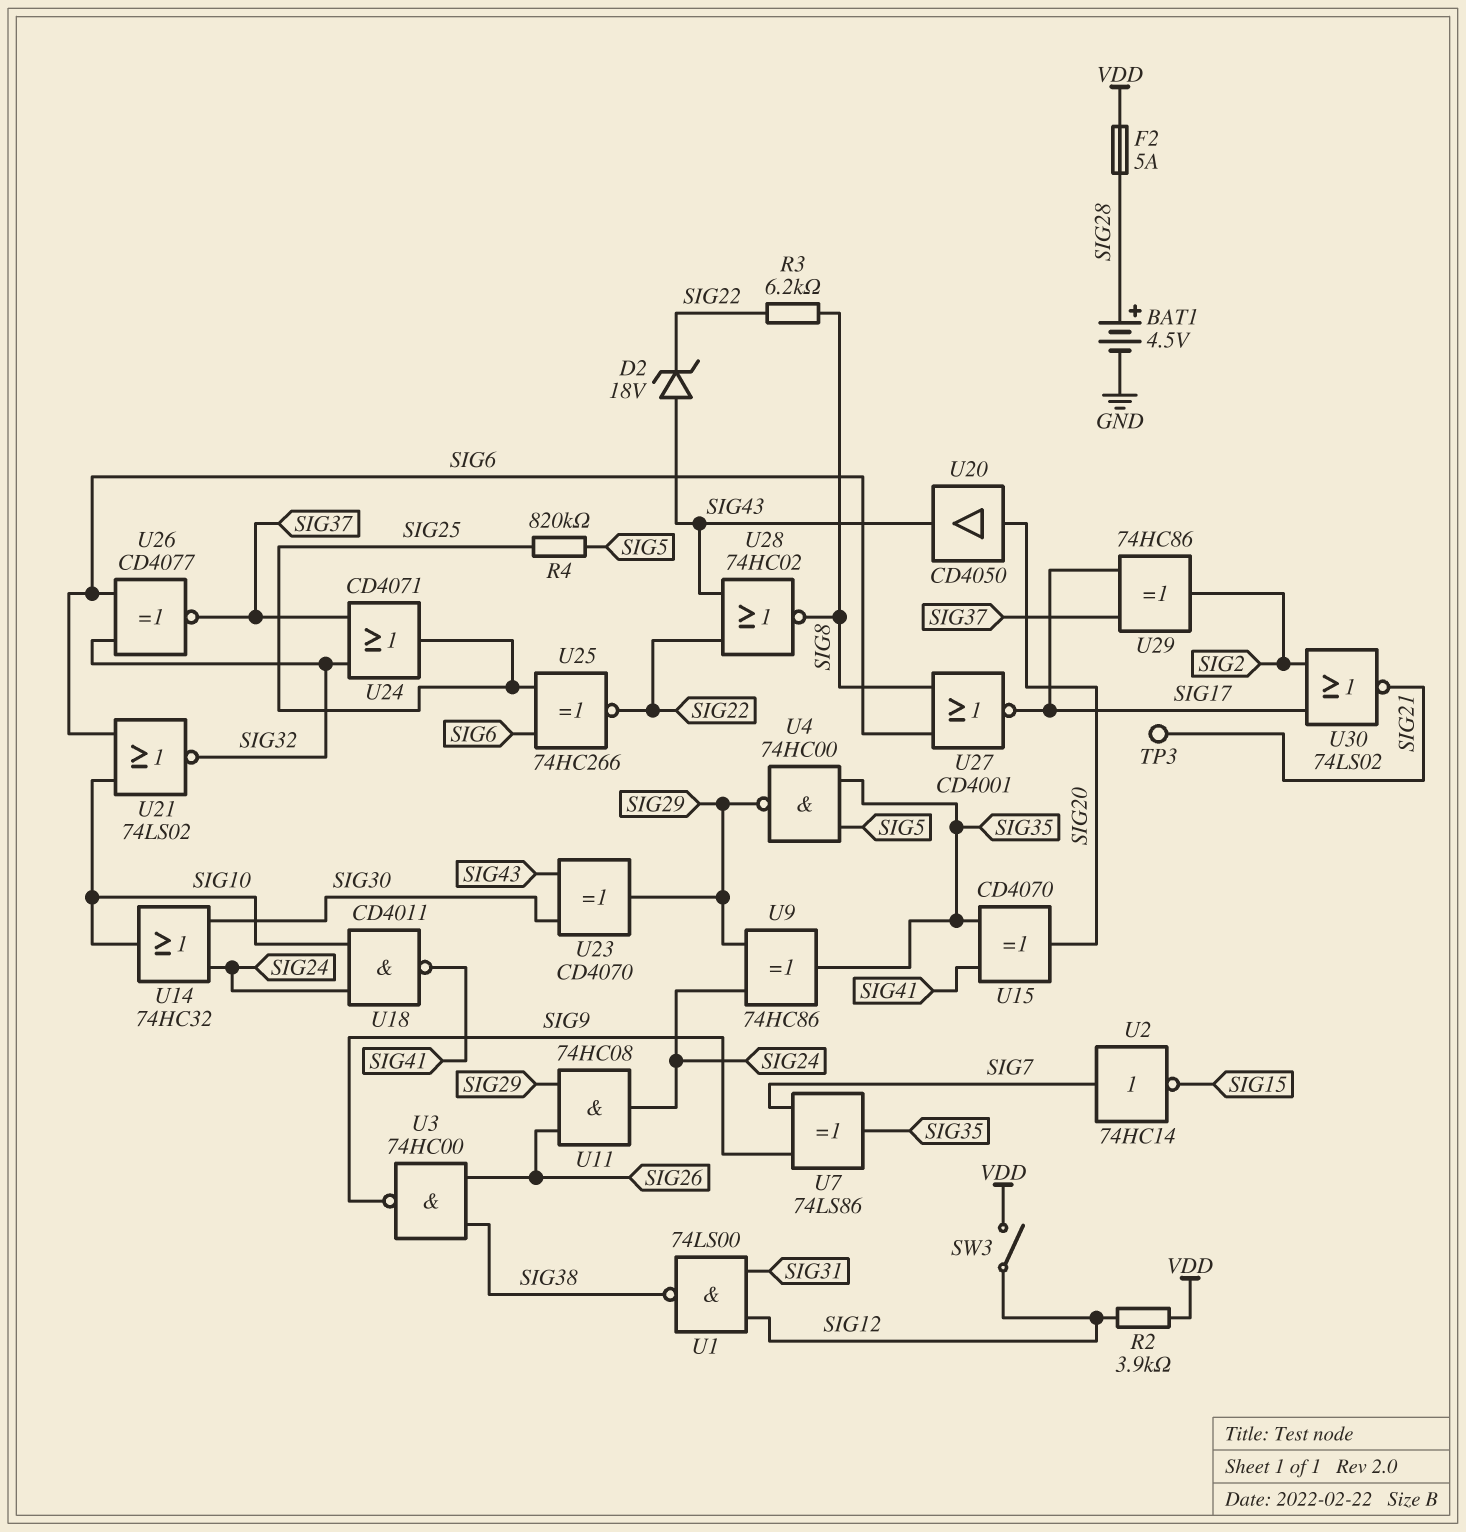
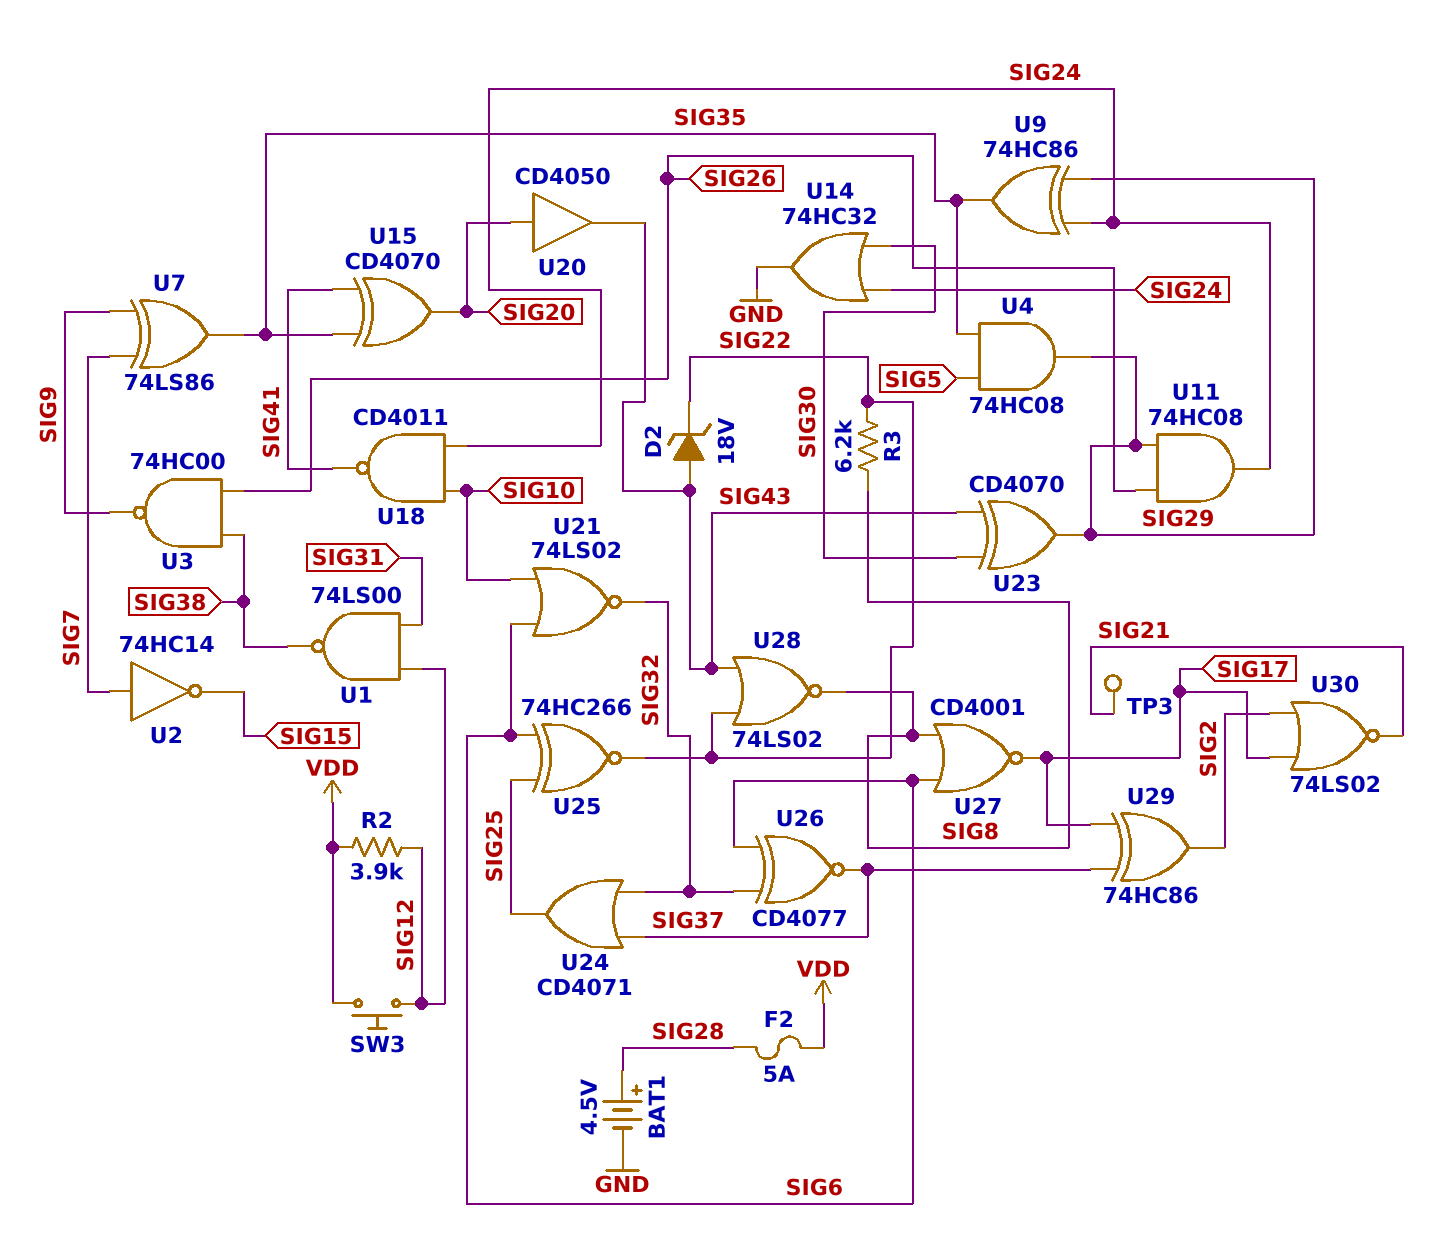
R4: 820k (SIG5, SIG25) -> none
SW3: switch (SIG12, VDD) -> button (SIG12, VDD)
U4: NAND 74HC00 (in SIG5, in SIG35, out SIG29) -> AND 74HC08 (in SIG5, in SIG35, out SIG29)
U14: OR 74HC32 (in SIG24, in SIG30, out SIG10) -> OR 74HC32 (in SIG24, in SIG30, out GND)
U28: NOR 74HC02 (in SIG22, in SIG43, out SIG8) -> NOR 74LS02 (in SIG22, in SIG43, out SIG8)

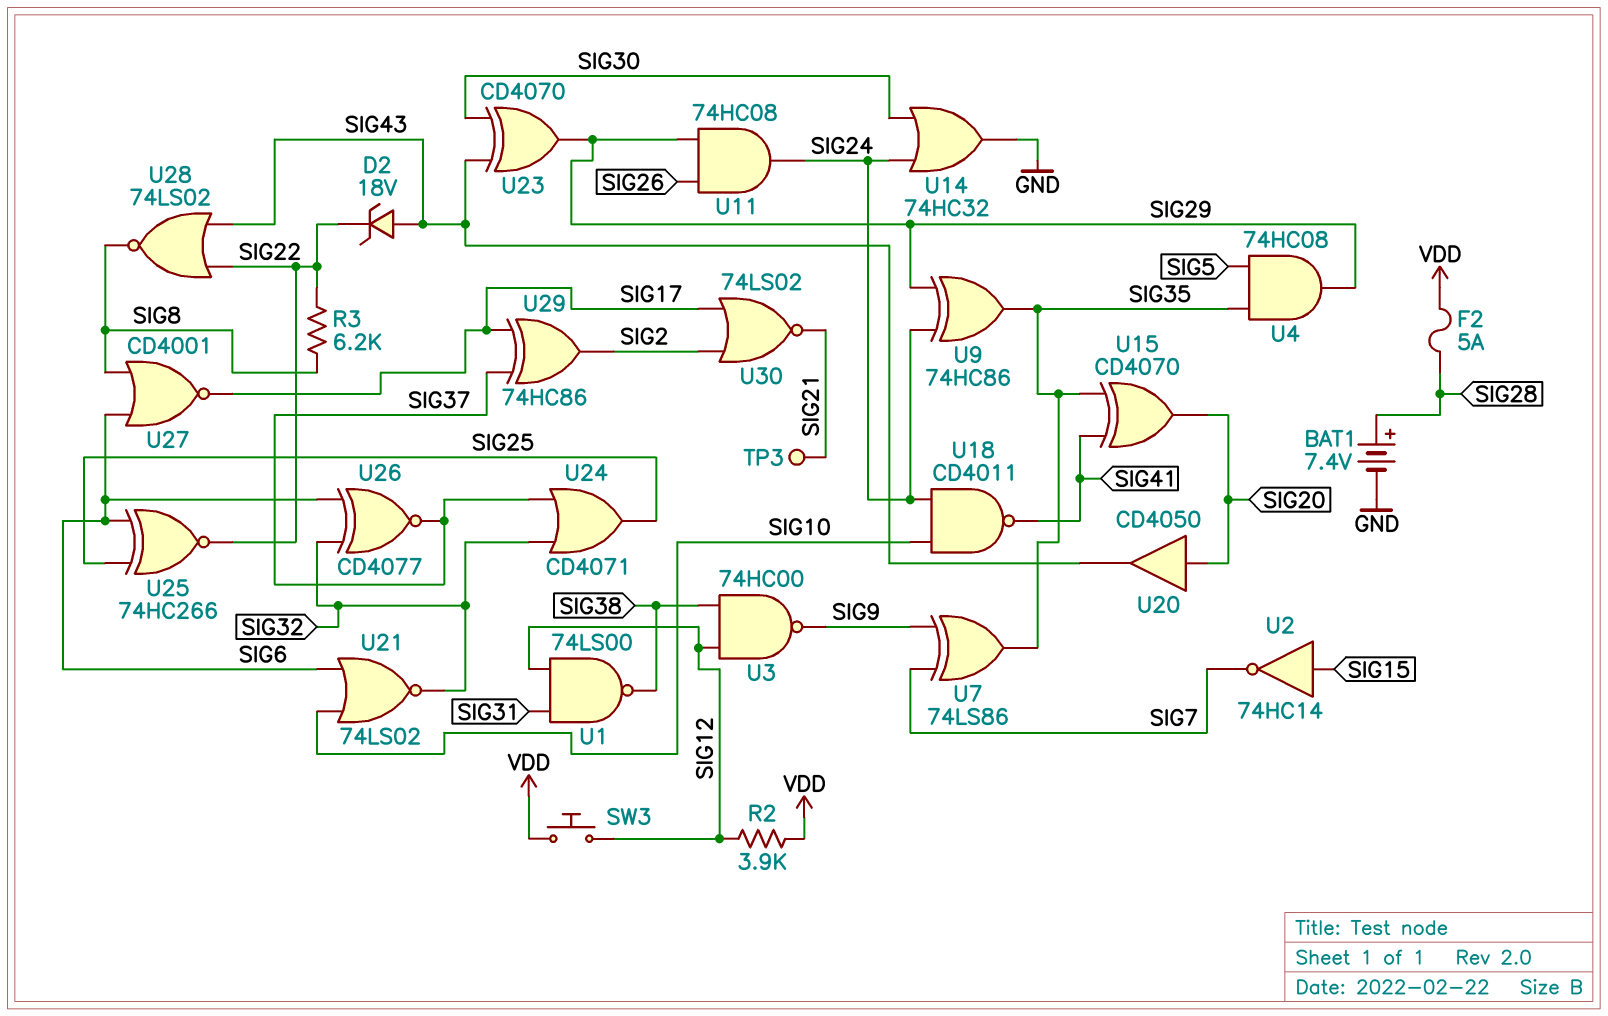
BAT1: 4.5V (plus SIG28, minus GND) -> 7.4V (plus SIG28, minus GND)
U2: NOT 74HC14 (in SIG7, out SIG15) -> NOT 74HC14 (in SIG15, out SIG7)
U3: NAND 74HC00 (in SIG26, in SIG38, out SIG9) -> NAND 74HC00 (in SIG12, in SIG38, out SIG9)

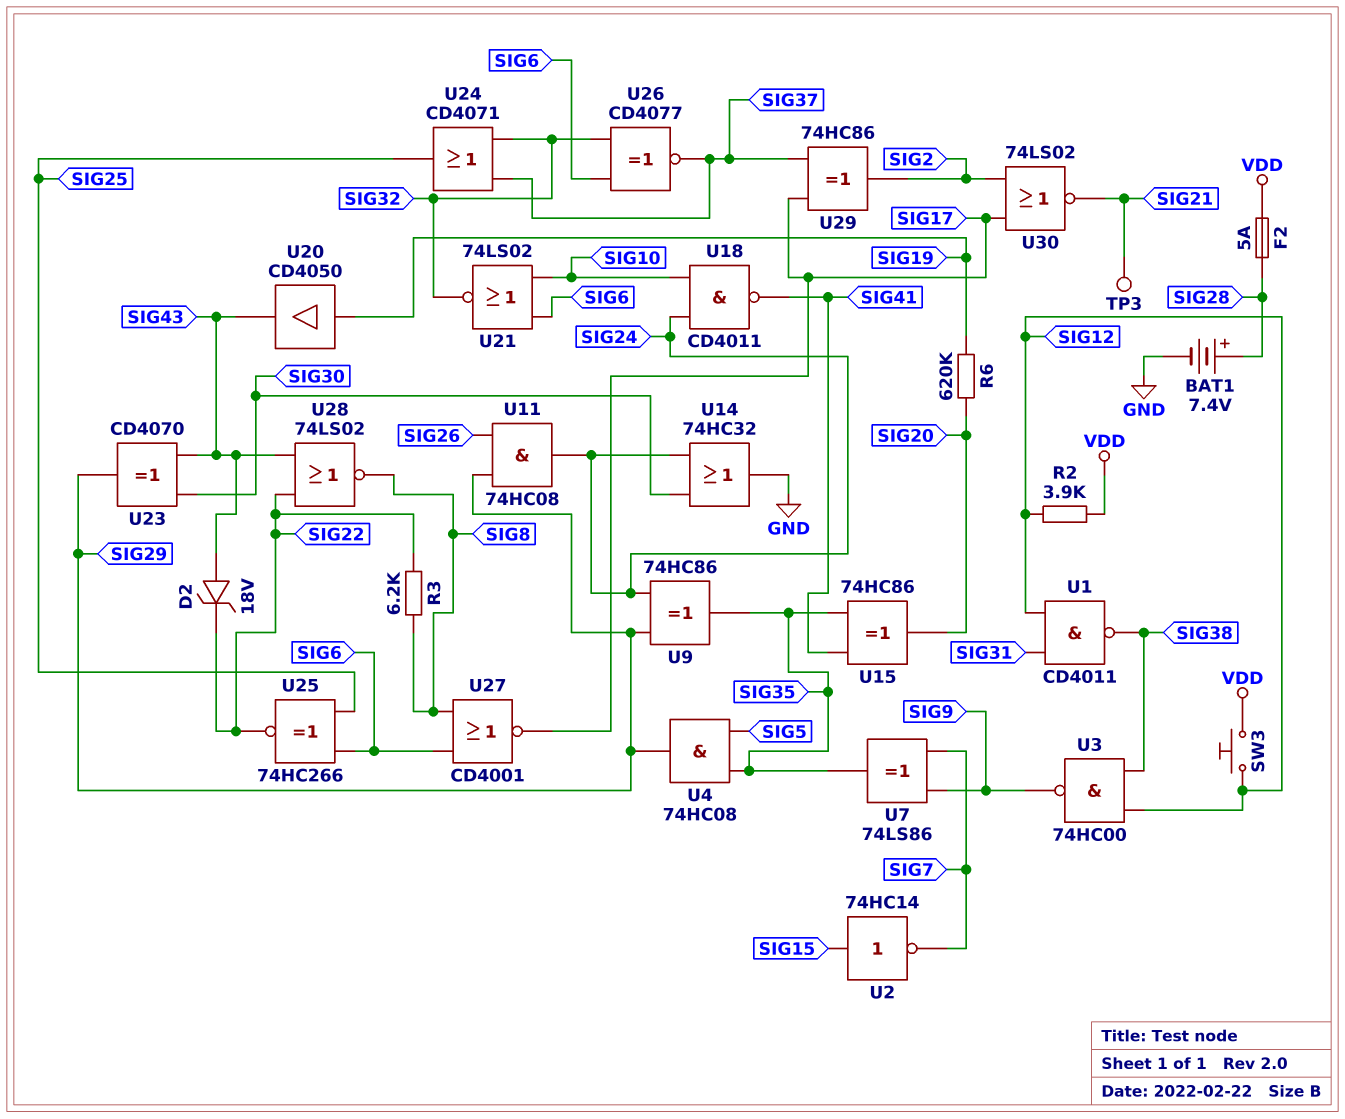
R6: none -> 620k (SIG19, SIG20)
U1: NAND 74LS00 (in SIG12, in SIG31, out SIG38) -> NAND CD4011 (in SIG12, in SIG31, out SIG38)
U15: XOR CD4070 (in SIG35, in SIG41, out SIG20) -> XOR 74HC86 (in SIG35, in SIG41, out SIG20)
U20: buffer CD4050 (in SIG20, out SIG43) -> buffer CD4050 (in SIG19, out SIG43)

